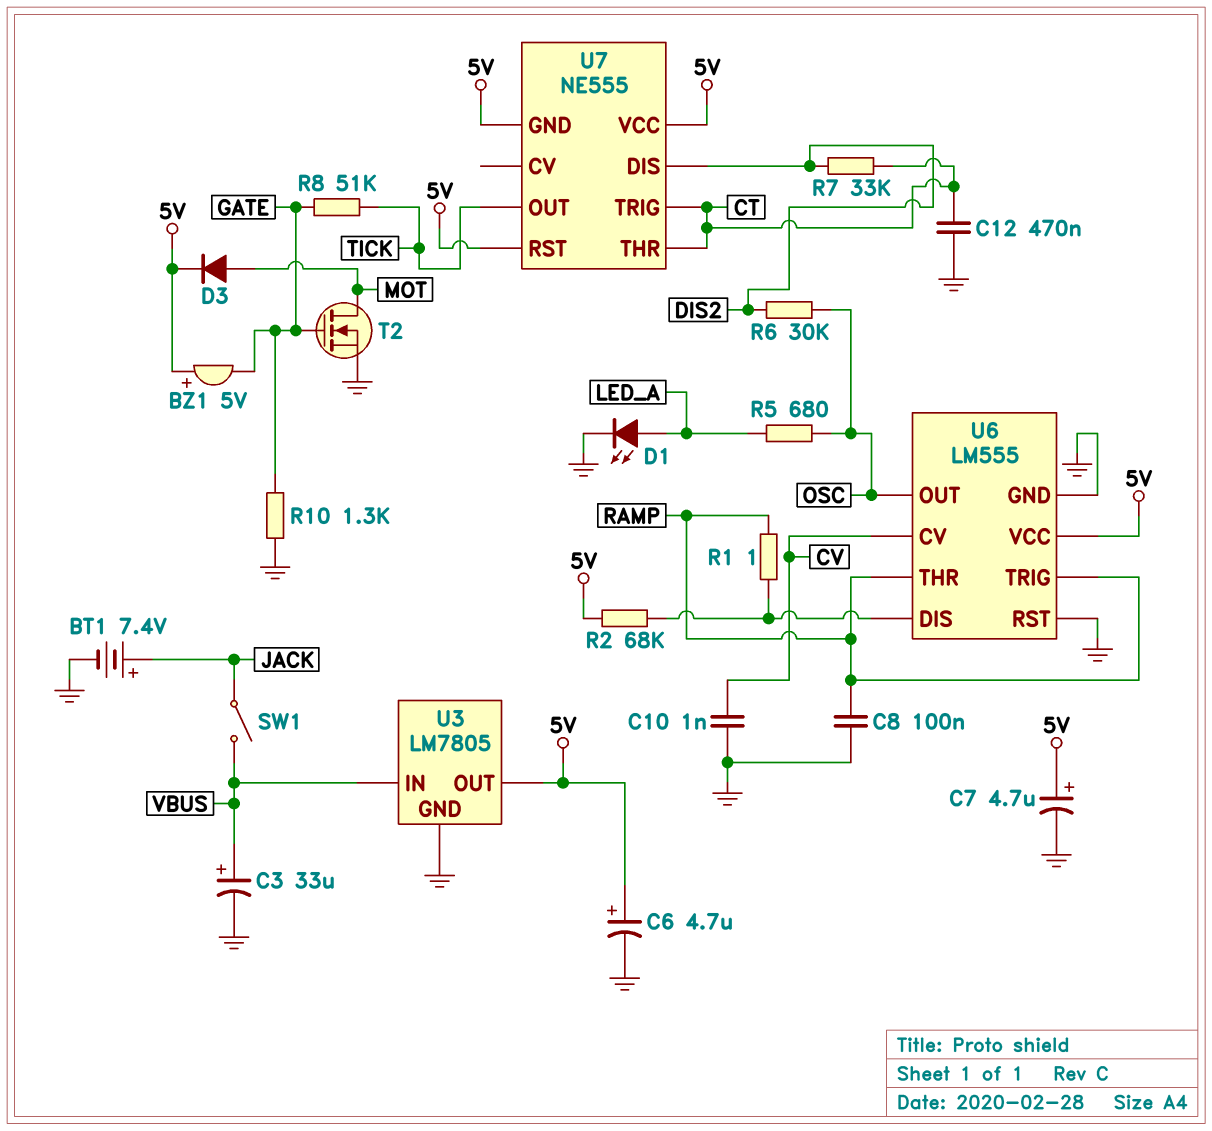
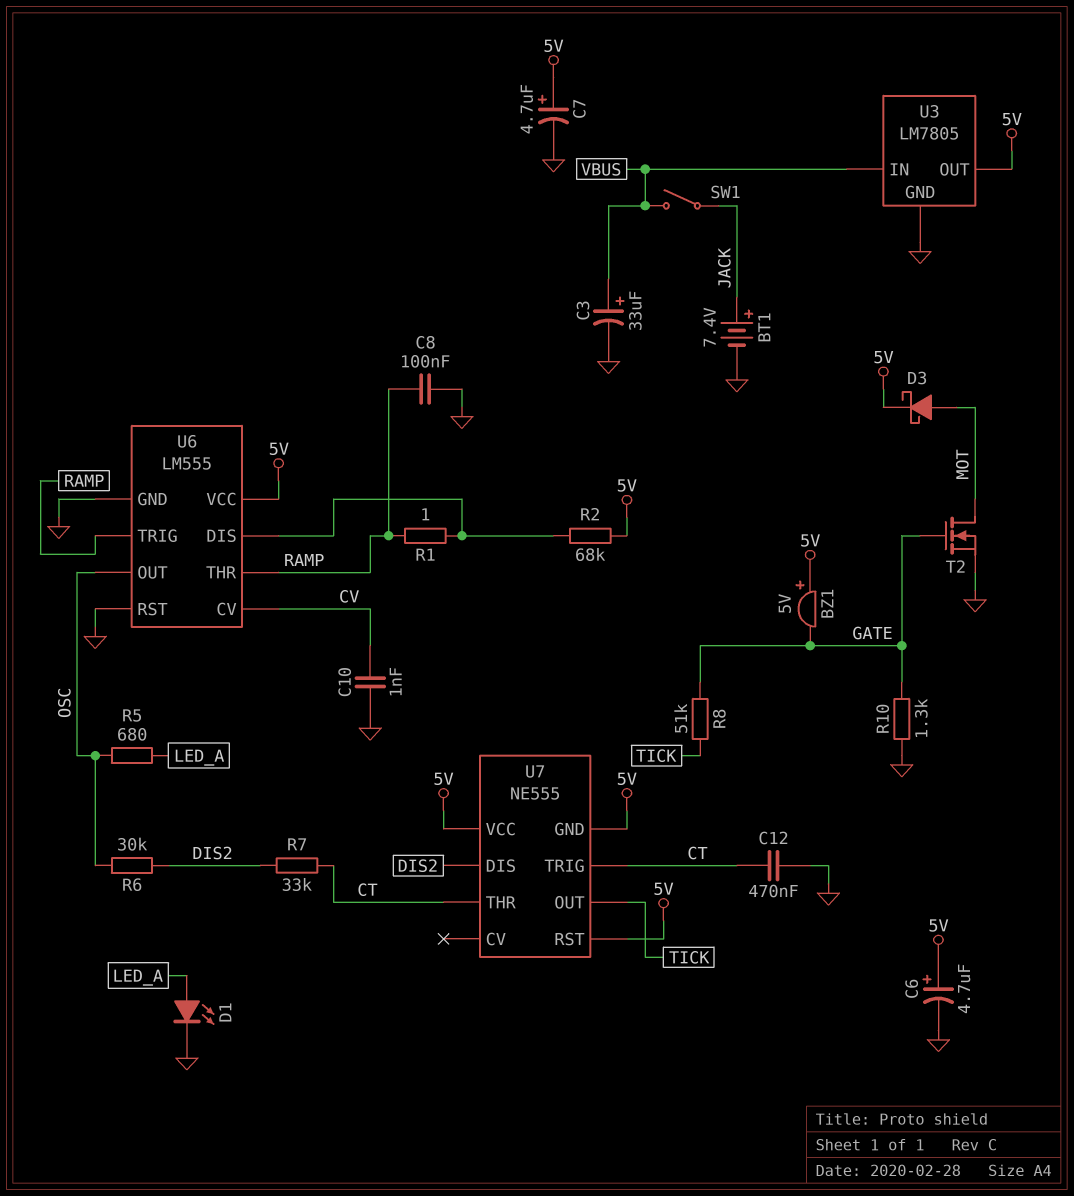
D3: diode (A MOT, K 5V) -> schottky (A MOT, K 5V)

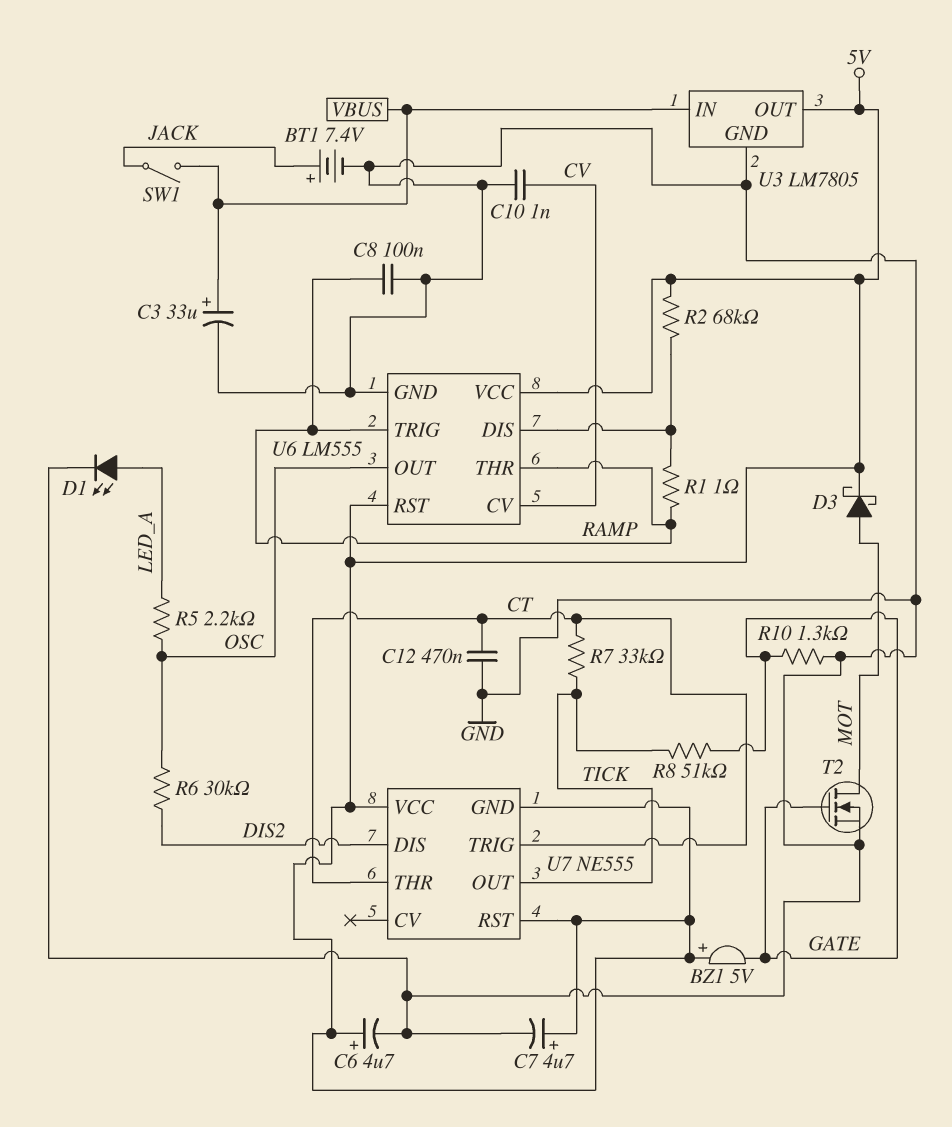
R5: 680 (LED_A, OSC) -> 2.2k (LED_A, OSC)
R7: 33k (CT, DIS2) -> 33k (CT, TICK)
U6 pin RST: GND -> 5V

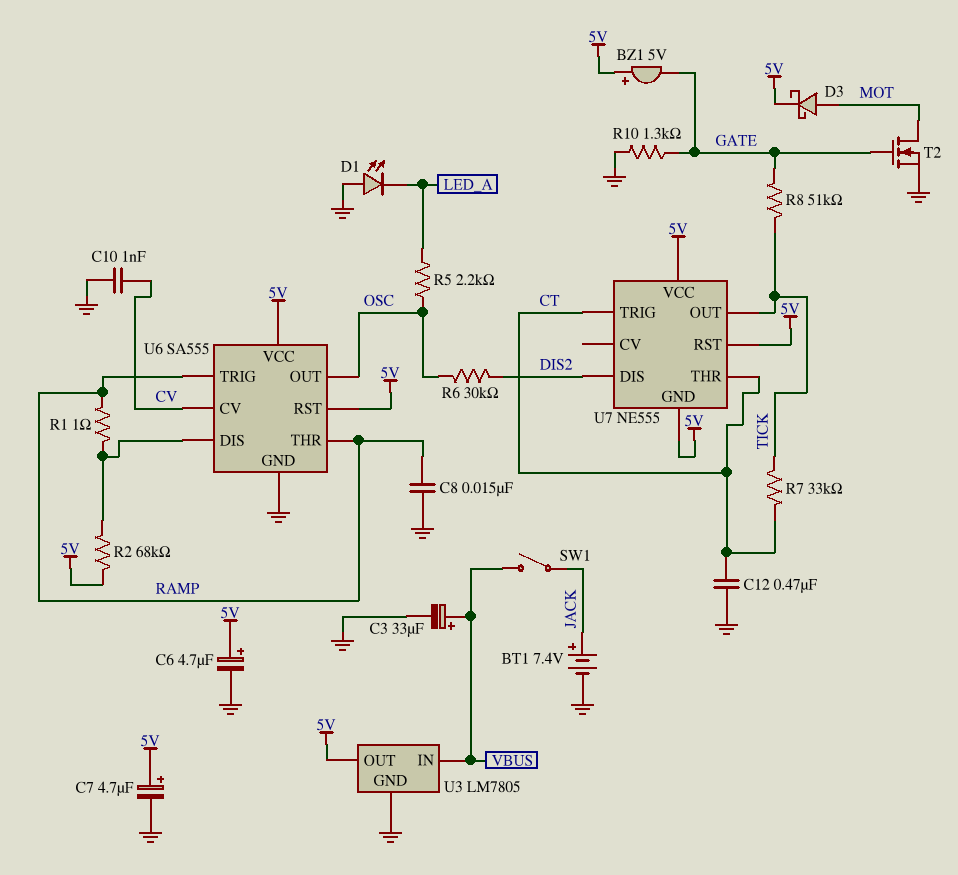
C8: 100nF (GND, RAMP) -> 15nF (GND, RAMP)
D1: LED (A LED_A, K GND) -> LED (A GND, K LED_A)
U6: LM555 -> SA555

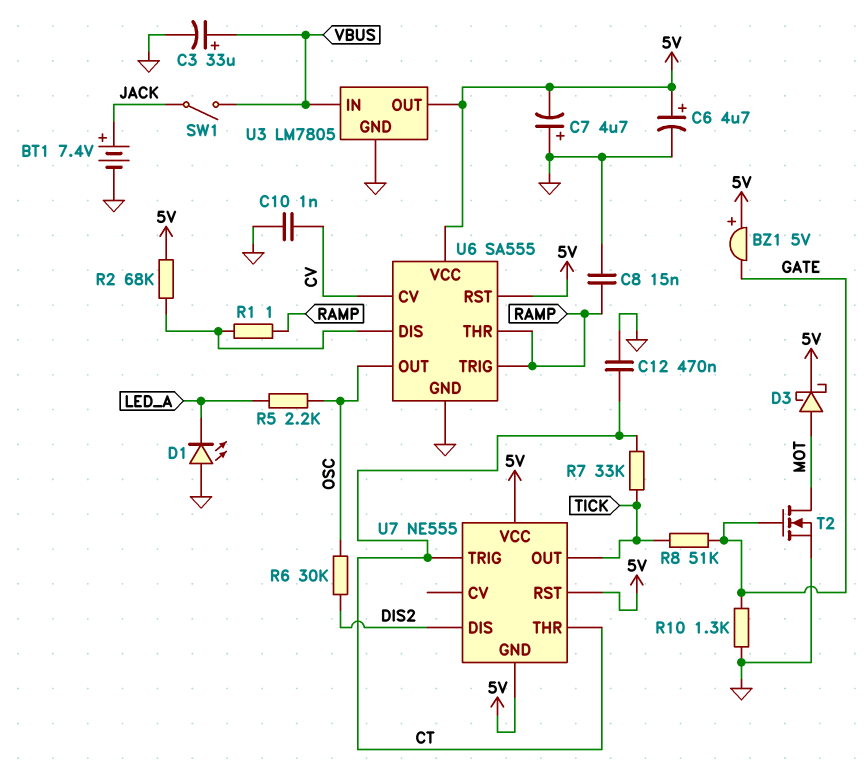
C7: 4.7uF (plus 5V, minus GND) -> 4.7uF (plus GND, minus 5V)

